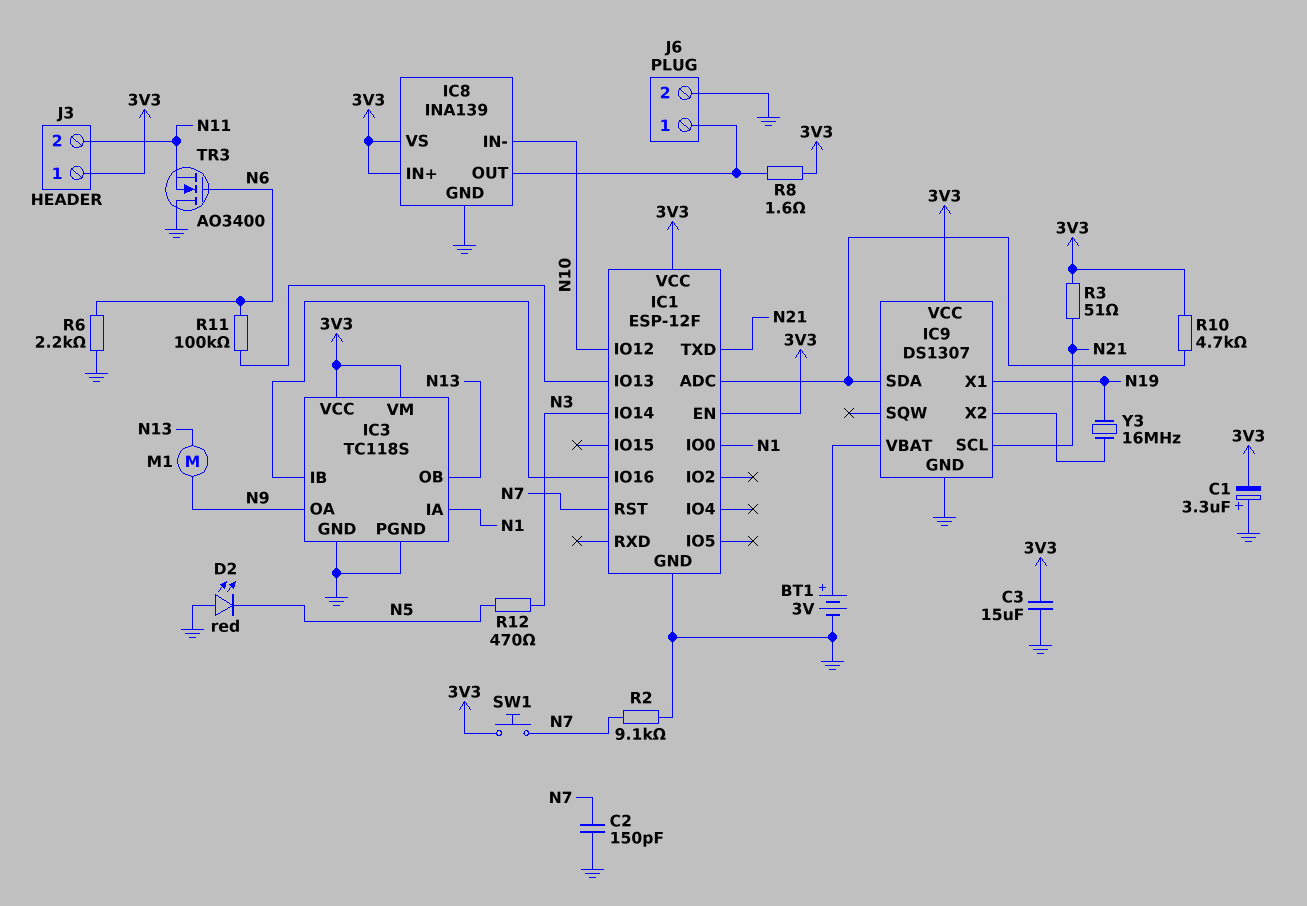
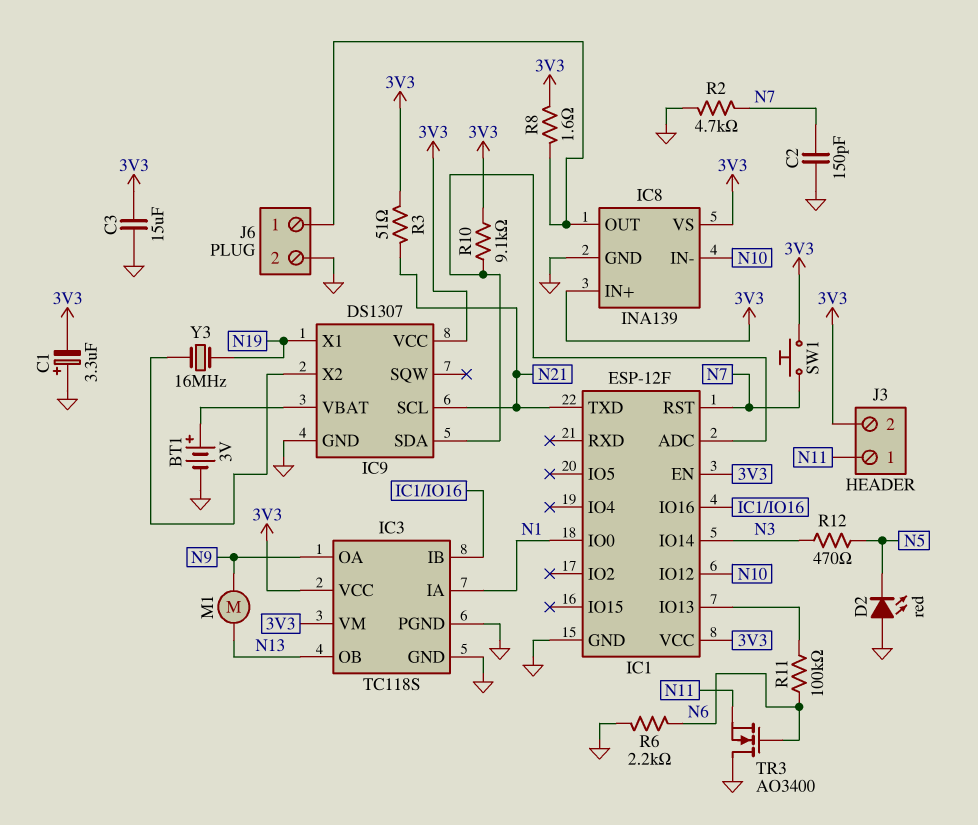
J3 pin 1: 3V3 -> N11
J3 pin 2: N11 -> 3V3
R2: 9.1k (GND, N7) -> 4.7k (GND, N7)
R10: 4.7k (3V3, IC1/ADC) -> 9.1k (3V3, IC1/ADC)

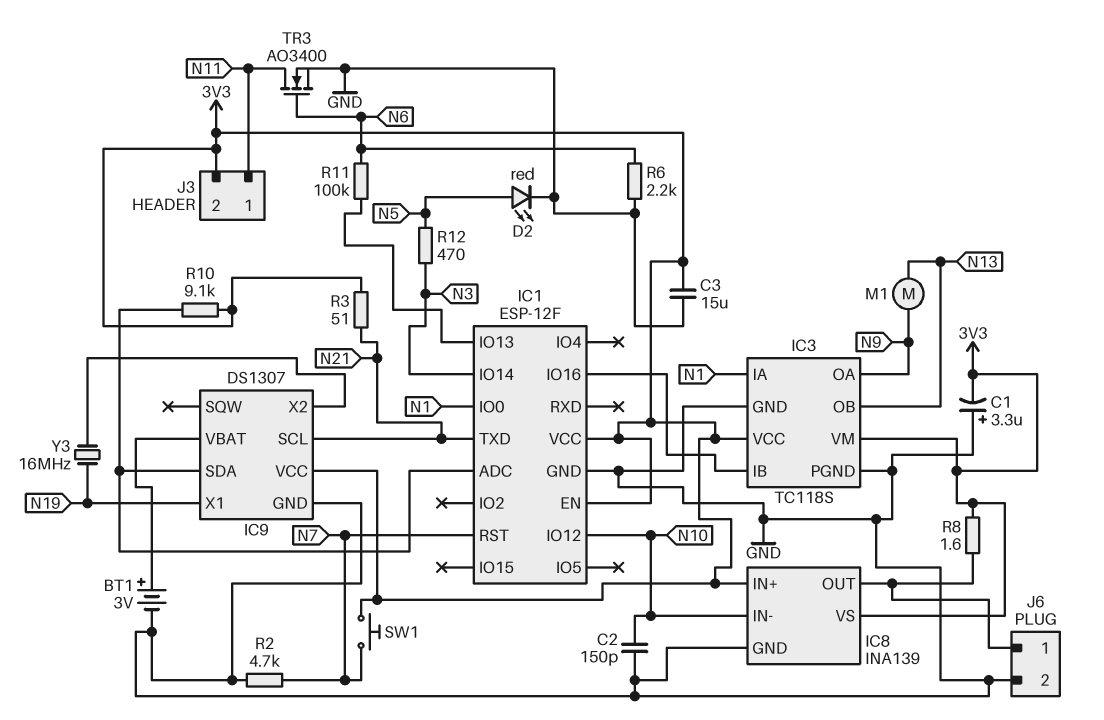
C2: 150pF (GND, N7) -> 150pF (GND, N10)
D2: LED red (A GND, K N5) -> LED red (A N5, K GND)
TR3: NMOS AO3400 (G N6, D GND, S N11) -> NMOS AO3400 (G N6, D N11, S GND)

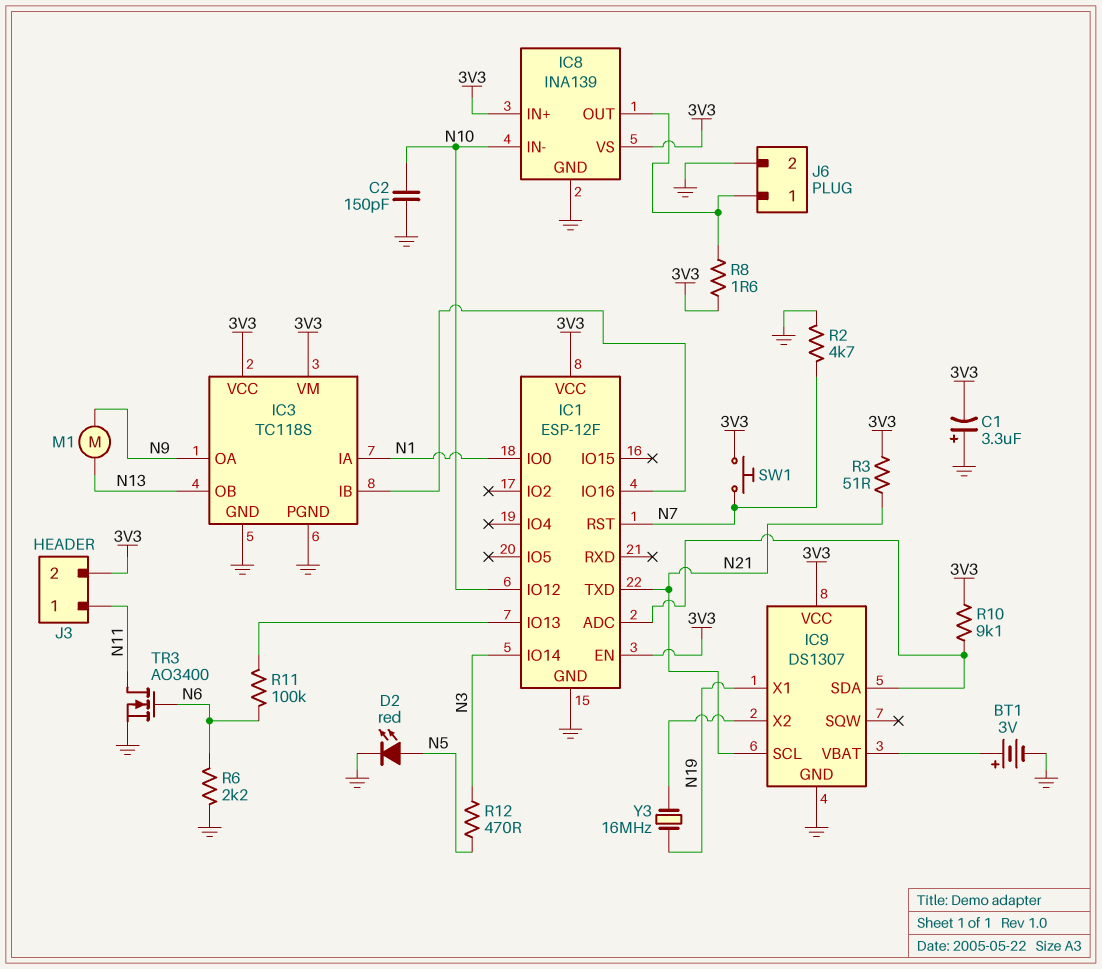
C3: 15uF (3V3, GND) -> none

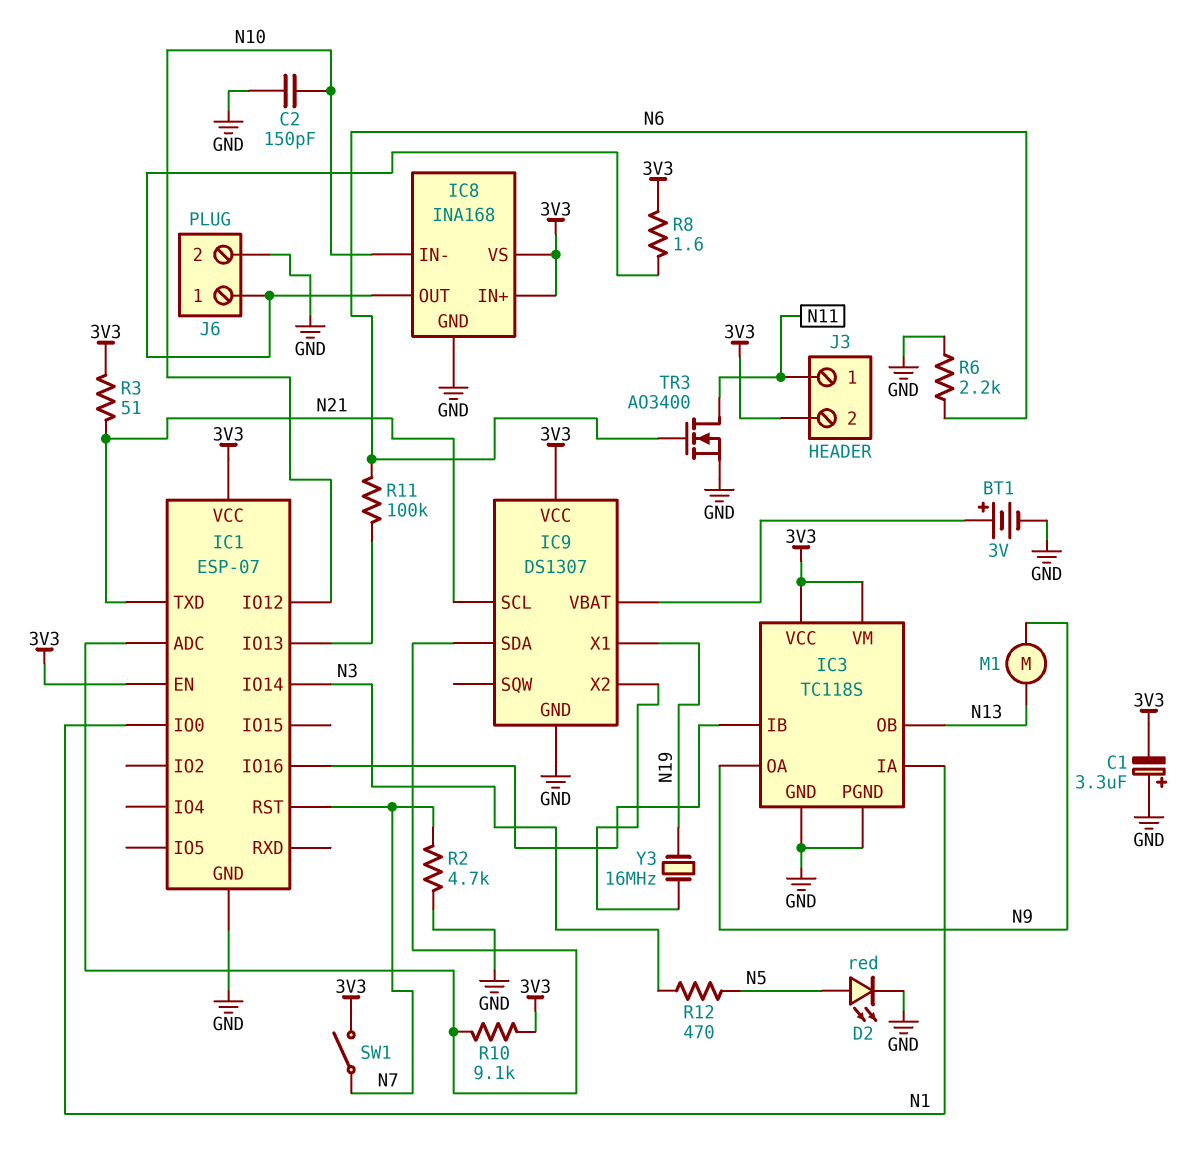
IC1: ESP-12F -> ESP-07
IC8: INA139 -> INA168
SW1: button (3V3, N7) -> switch (3V3, N7)

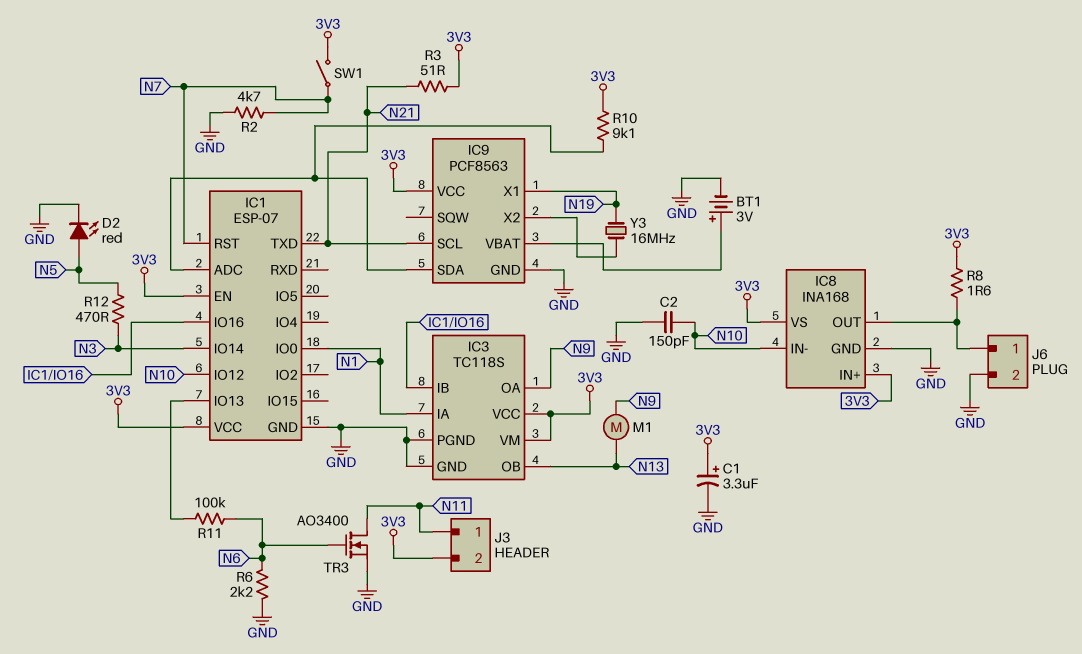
C1: 3.3uF (plus GND, minus 3V3) -> 3.3uF (plus 3V3, minus GND)
IC9: DS1307 -> PCF8563

